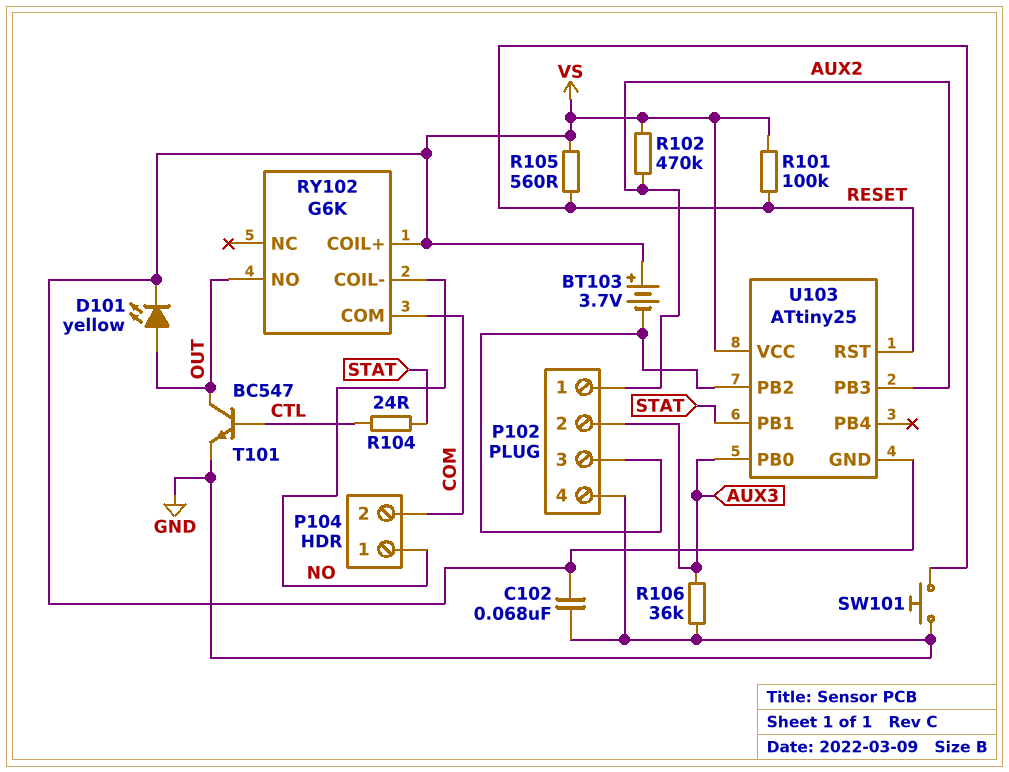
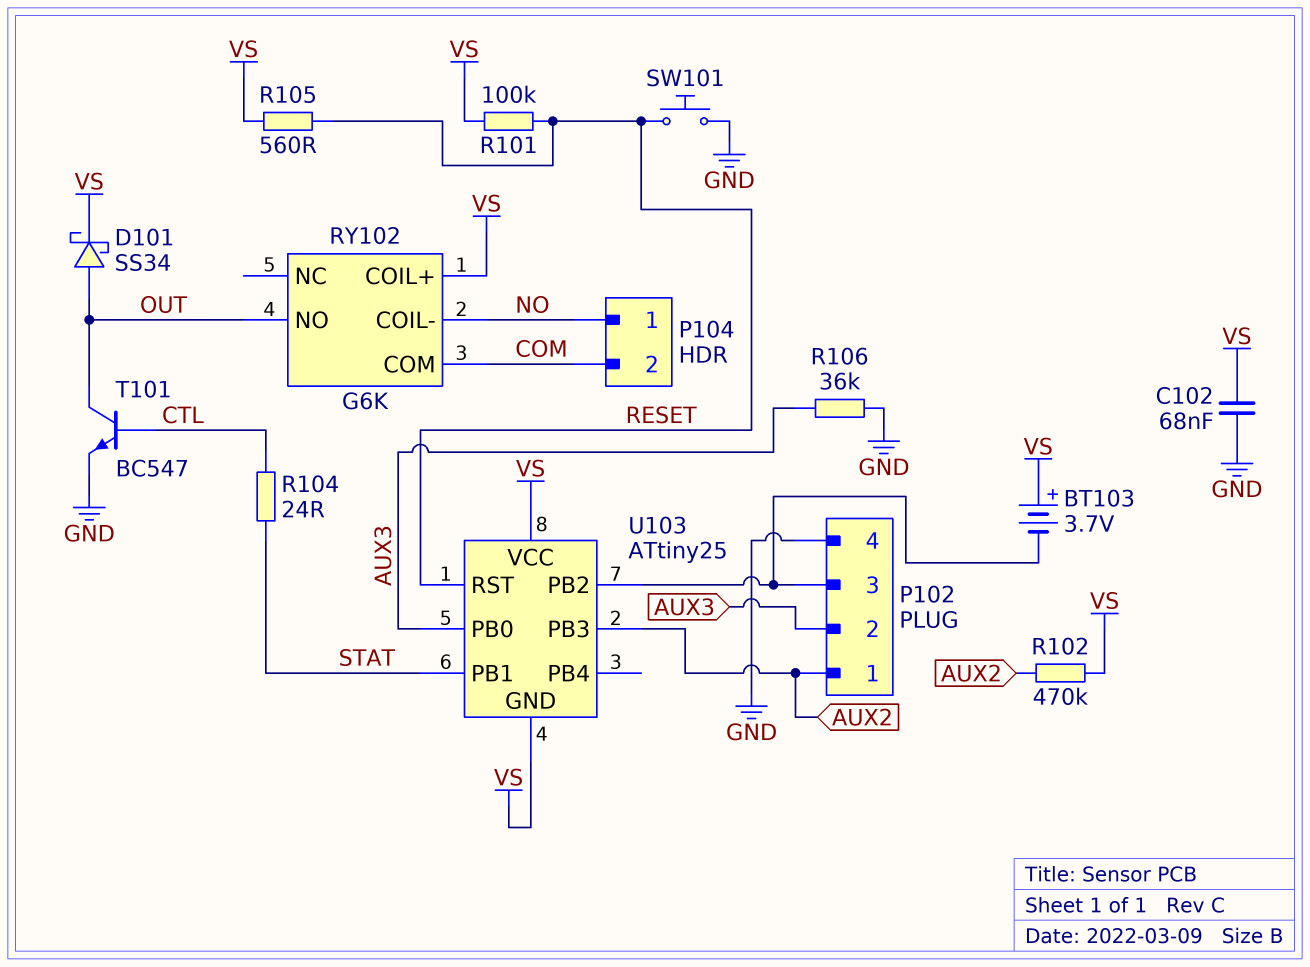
D101: LED yellow (A OUT, K VS) -> schottky SS34 (A OUT, K VS)

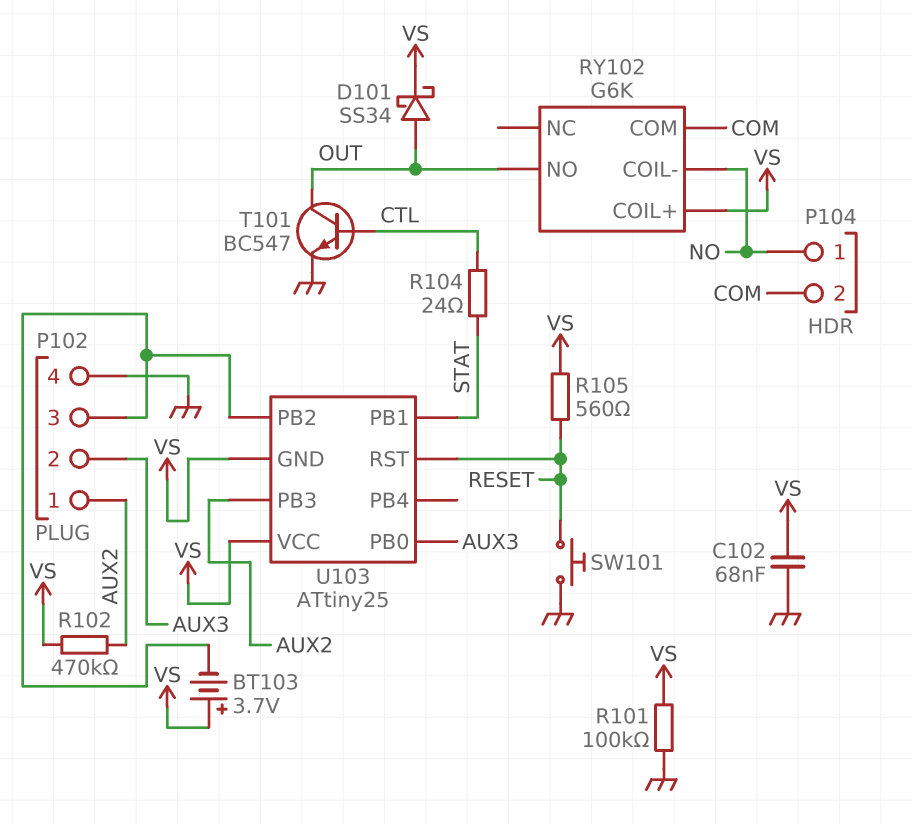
R101: 100k (RESET, VS) -> 100k (GND, VS)
R106: 36k (AUX3, GND) -> none

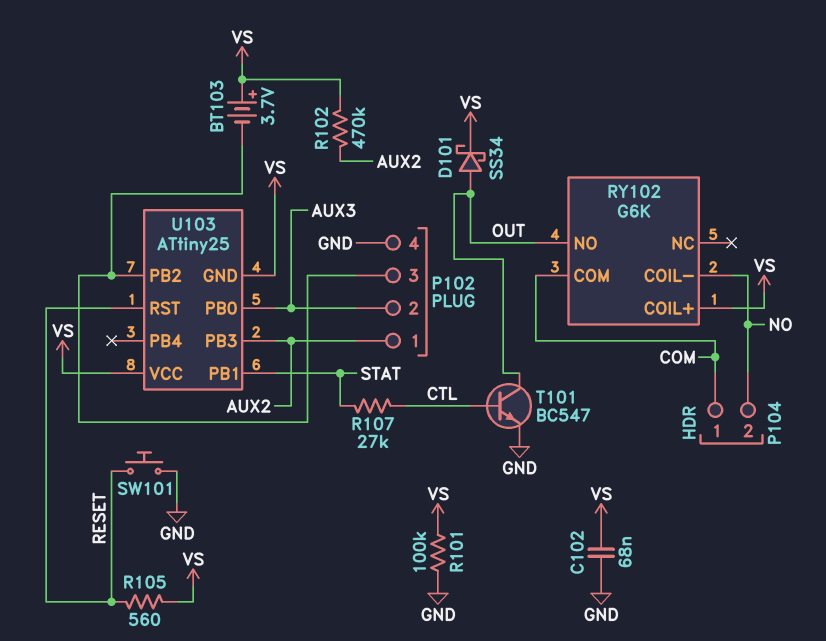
P104 pin 1: NO -> COM
P104 pin 2: COM -> NO
R104: 24 (CTL, STAT) -> none
R107: none -> 27k (CTL, STAT)

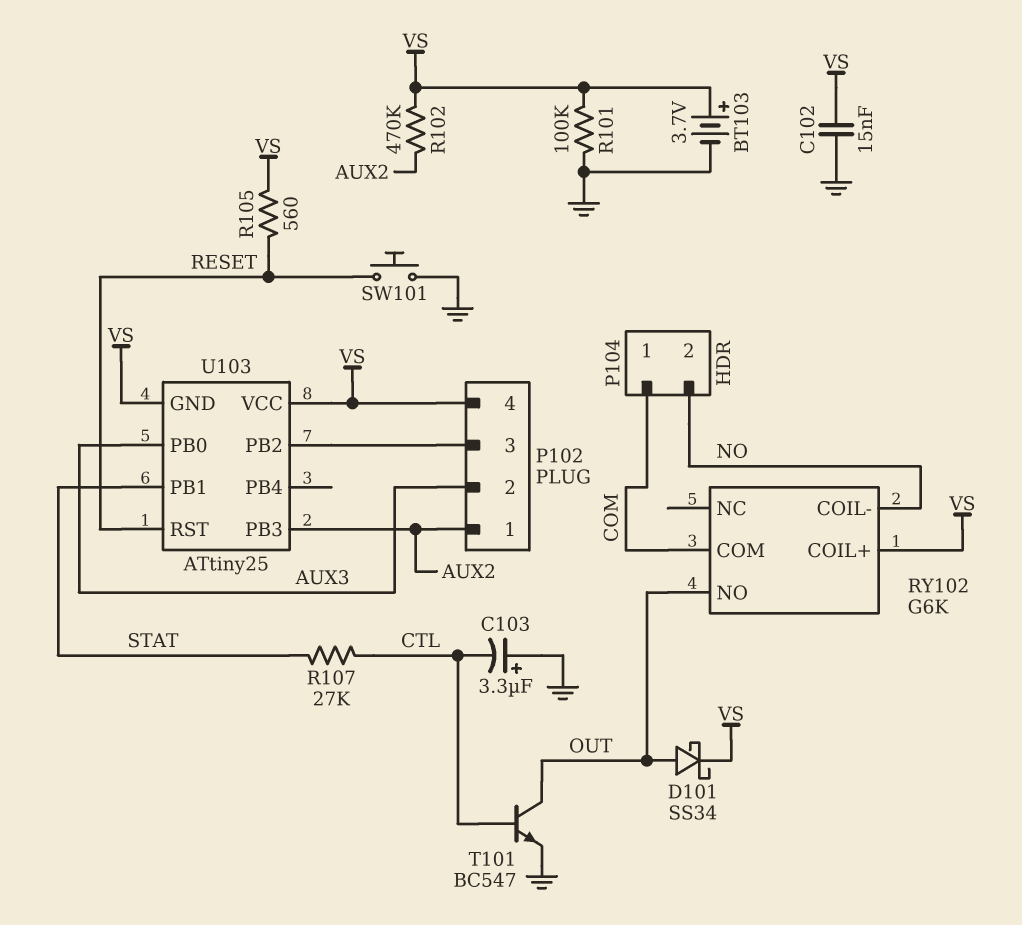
BT103: 3.7V (plus VS, minus P102/3) -> 3.7V (plus VS, minus GND)
C102: 68nF (GND, VS) -> 15nF (GND, VS)
C103: none -> 3.3uF (plus GND, minus CTL)
P102 pin 4: GND -> VS

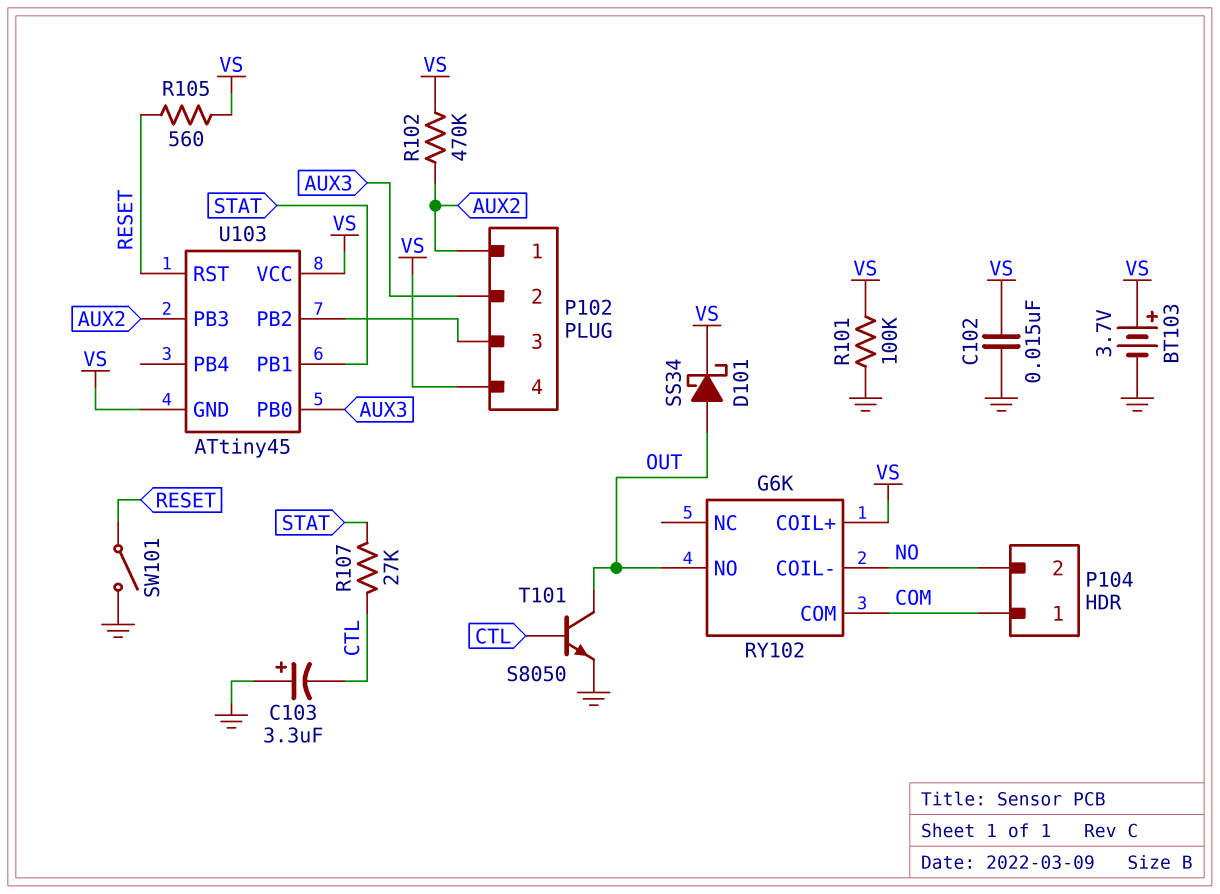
SW101: button (GND, RESET) -> switch (GND, RESET)
T101: NPN BC547 (B CTL, C OUT, E GND) -> NPN S8050 (B CTL, C OUT, E GND)
U103: ATtiny25 -> ATtiny45

